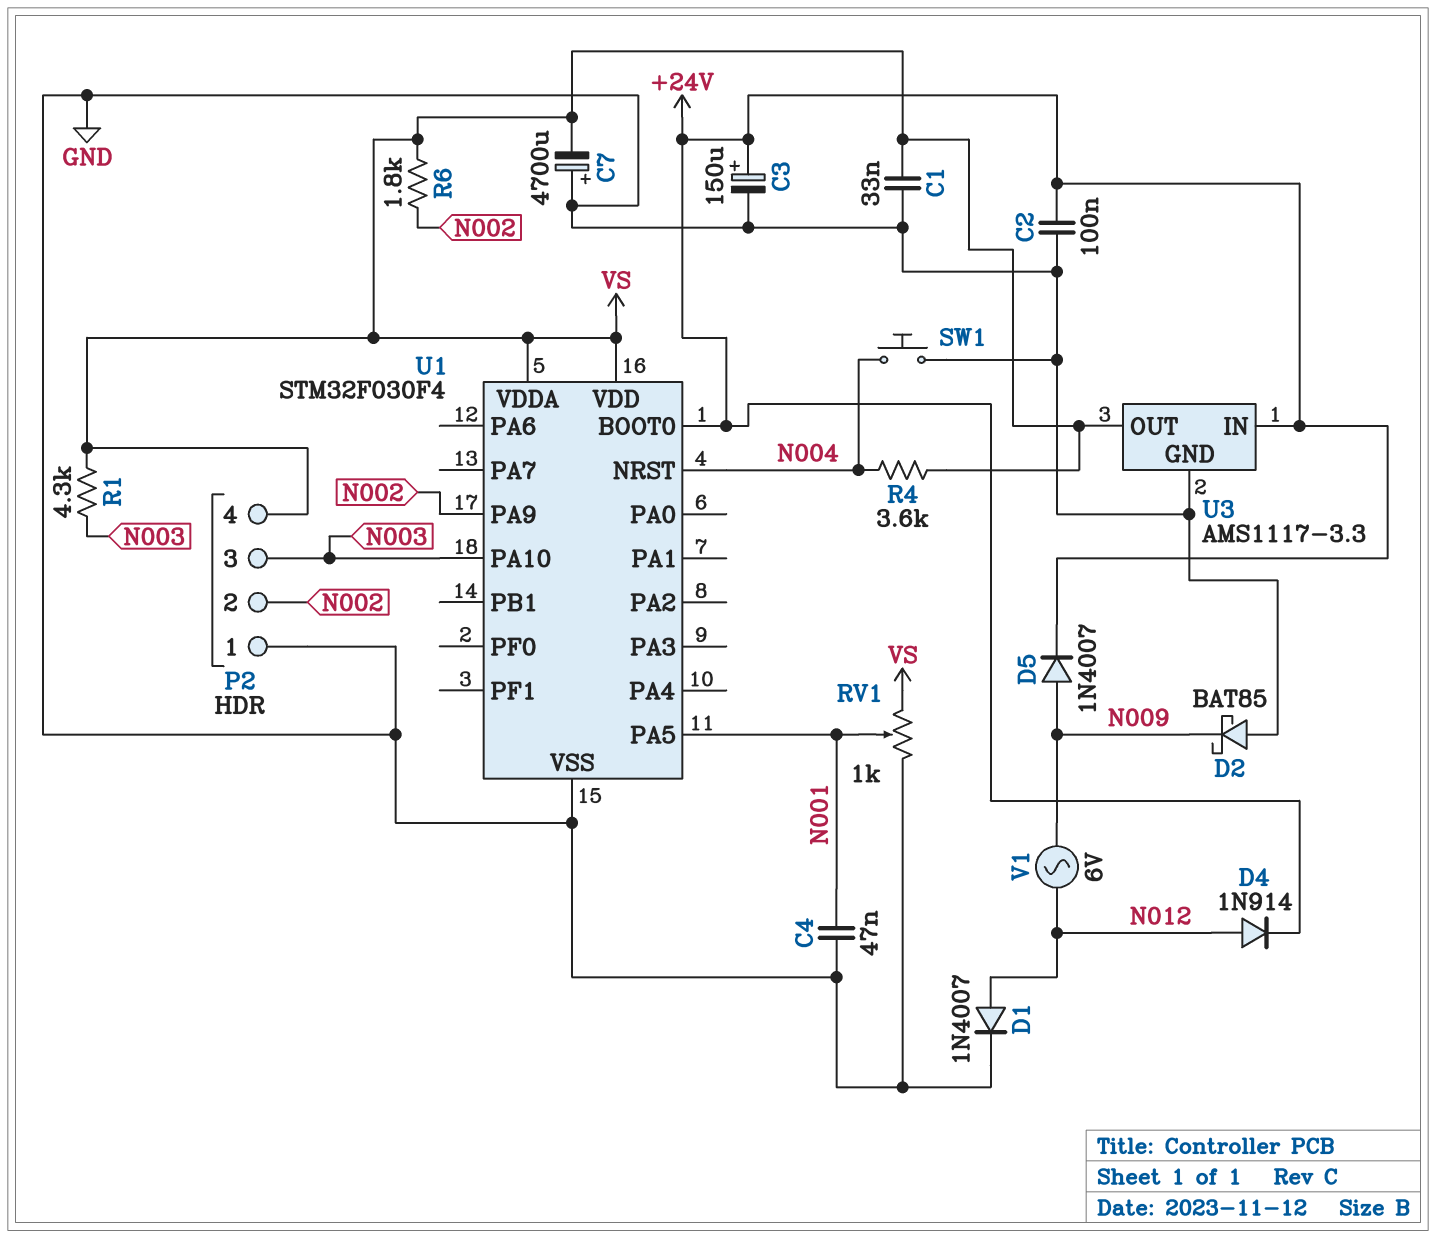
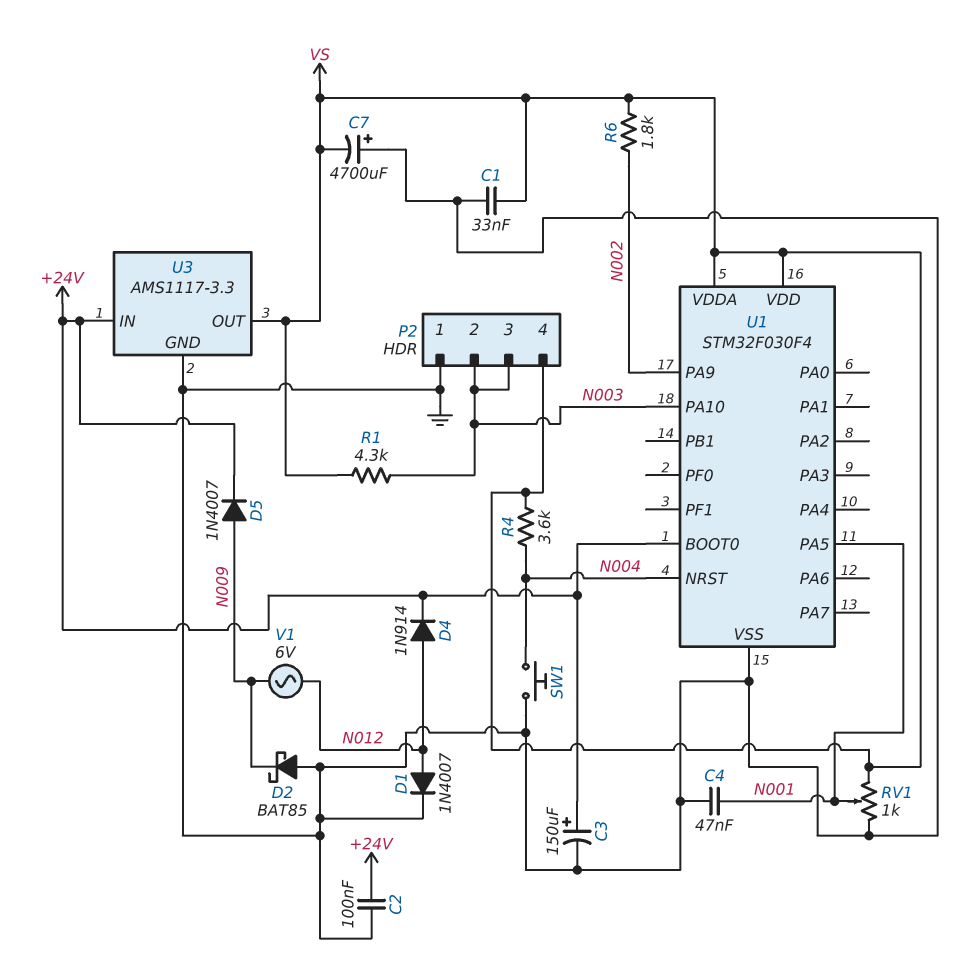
P2 pin 2: N002 -> N003

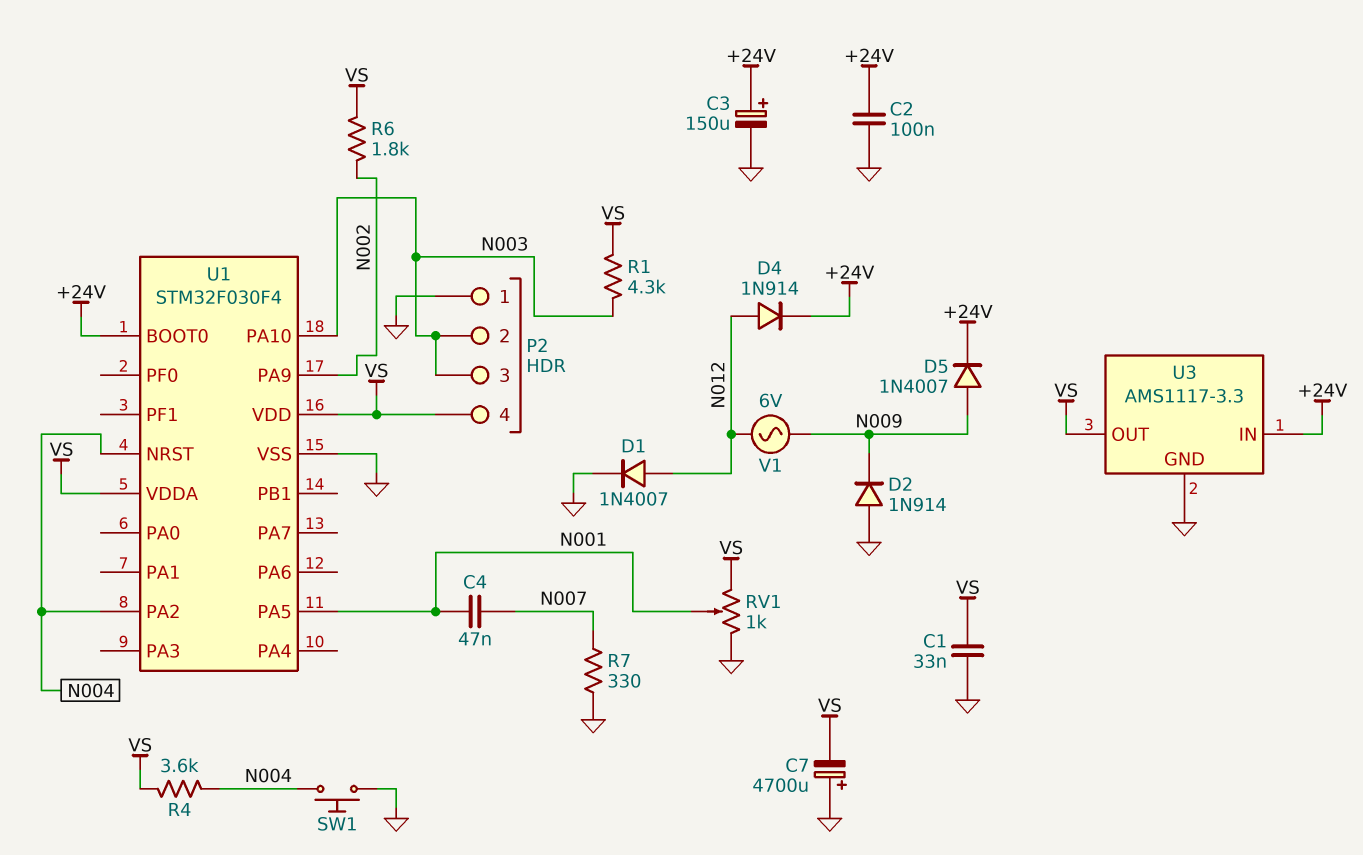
C4: 47nF (GND, N001) -> 47nF (N001, N007)
D2: schottky BAT85 (A GND, K N009) -> diode 1N914 (A GND, K N009)
R7: none -> 330 (GND, N007)
U1 pin PA2: none -> N004

